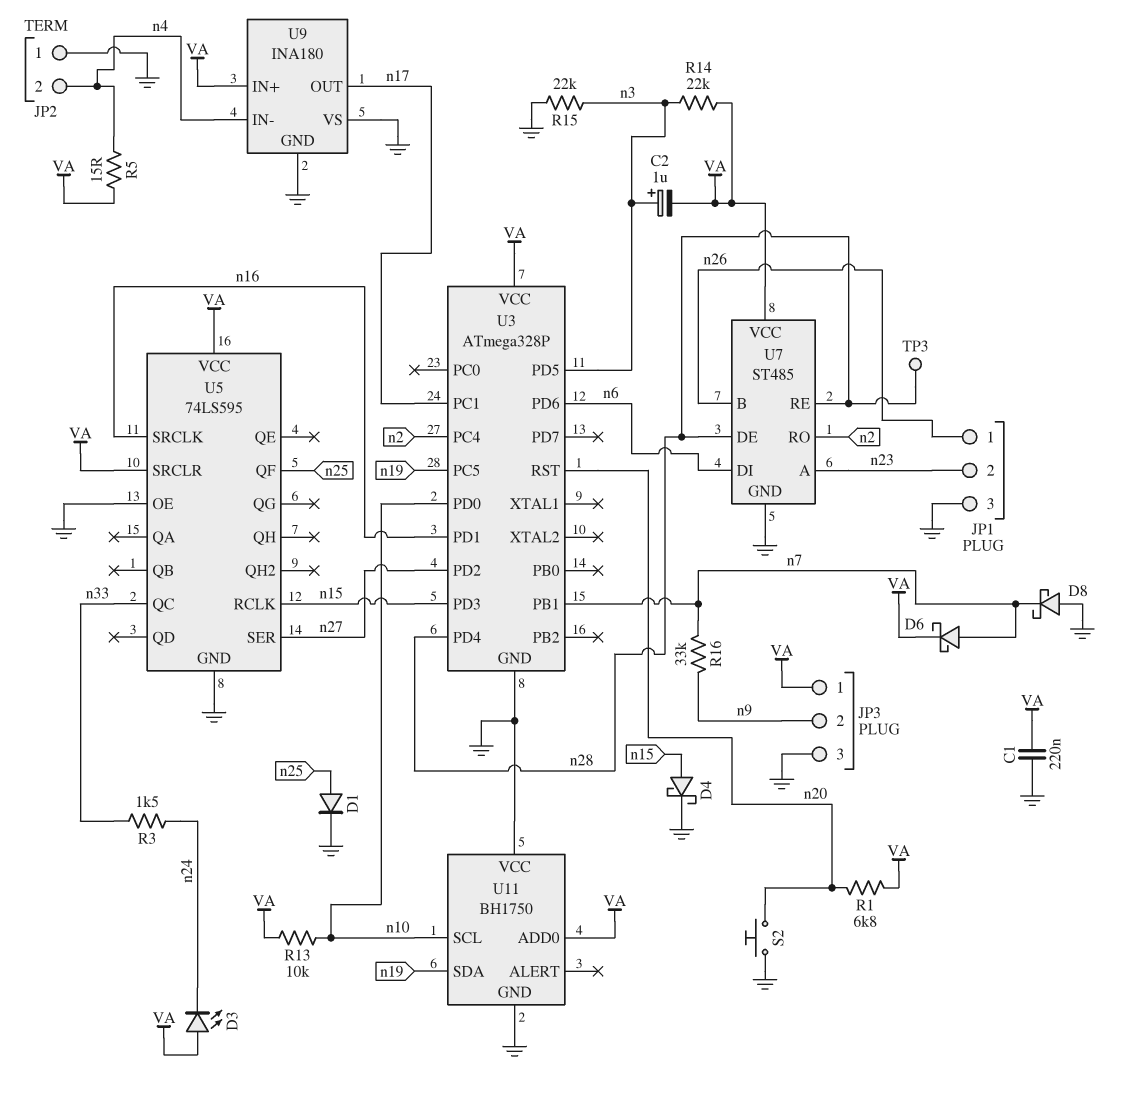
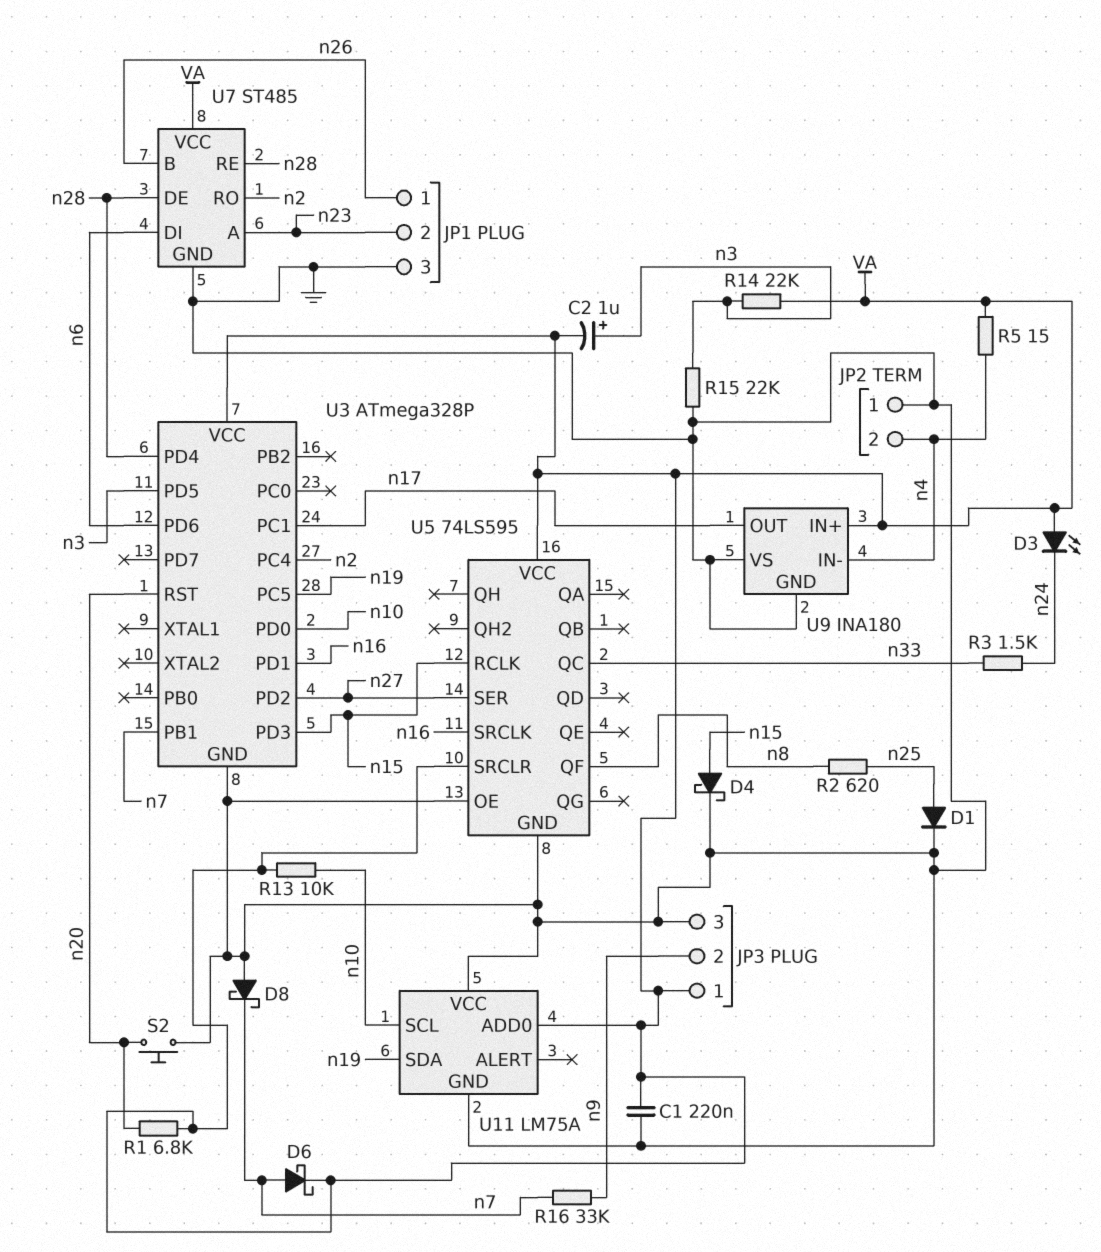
R2: none -> 620 (n8, n25)
TP3: test point (n28) -> none
U5 pin QF: n25 -> n8
U11: BH1750 -> LM75A

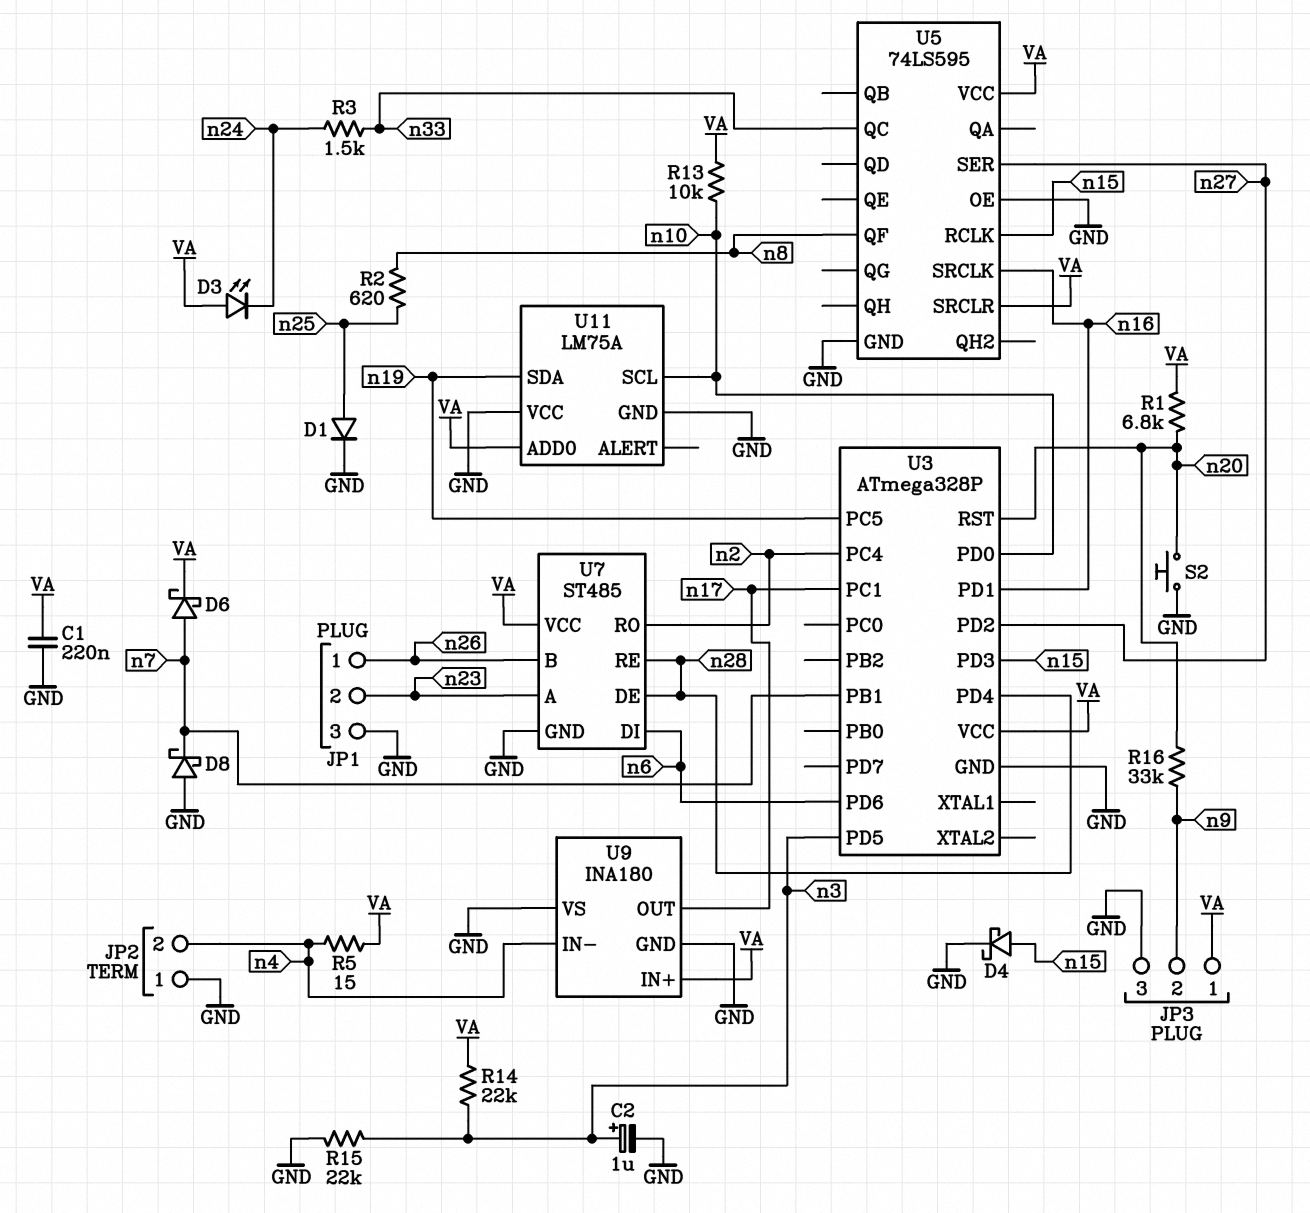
C2: 1uF (plus n3, minus VA) -> 1uF (plus n3, minus GND)
R16: 33k (n7, n9) -> 33k (n9, n20)

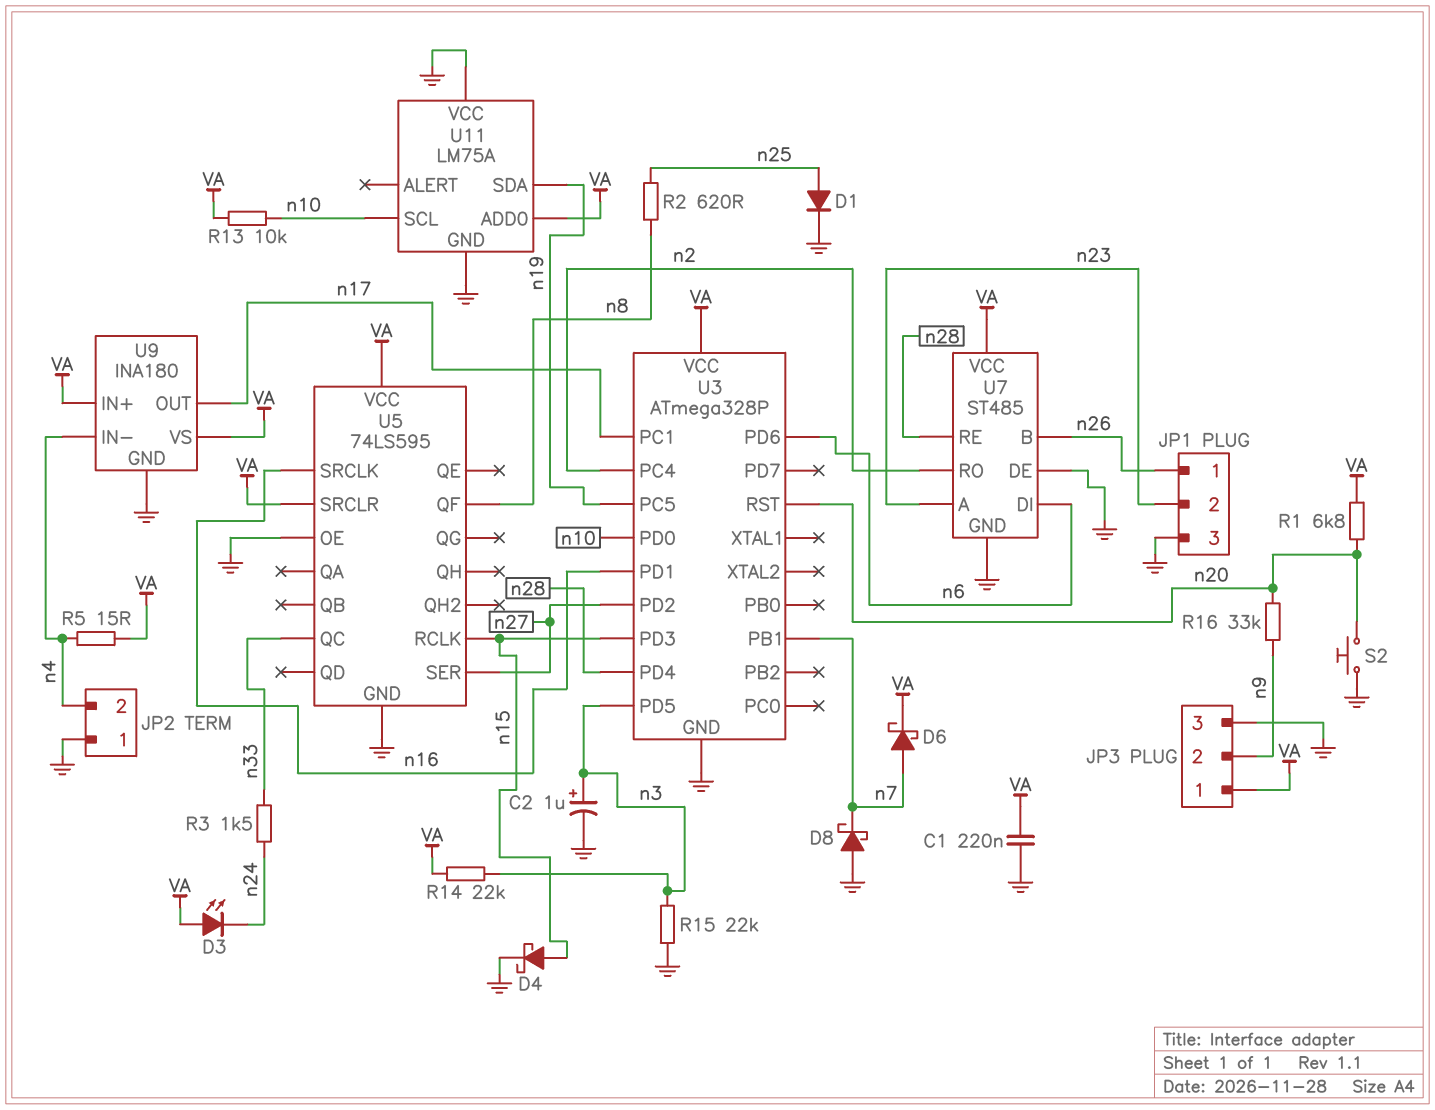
U7 pin DE: n28 -> GND
U9 pin VS: GND -> VA

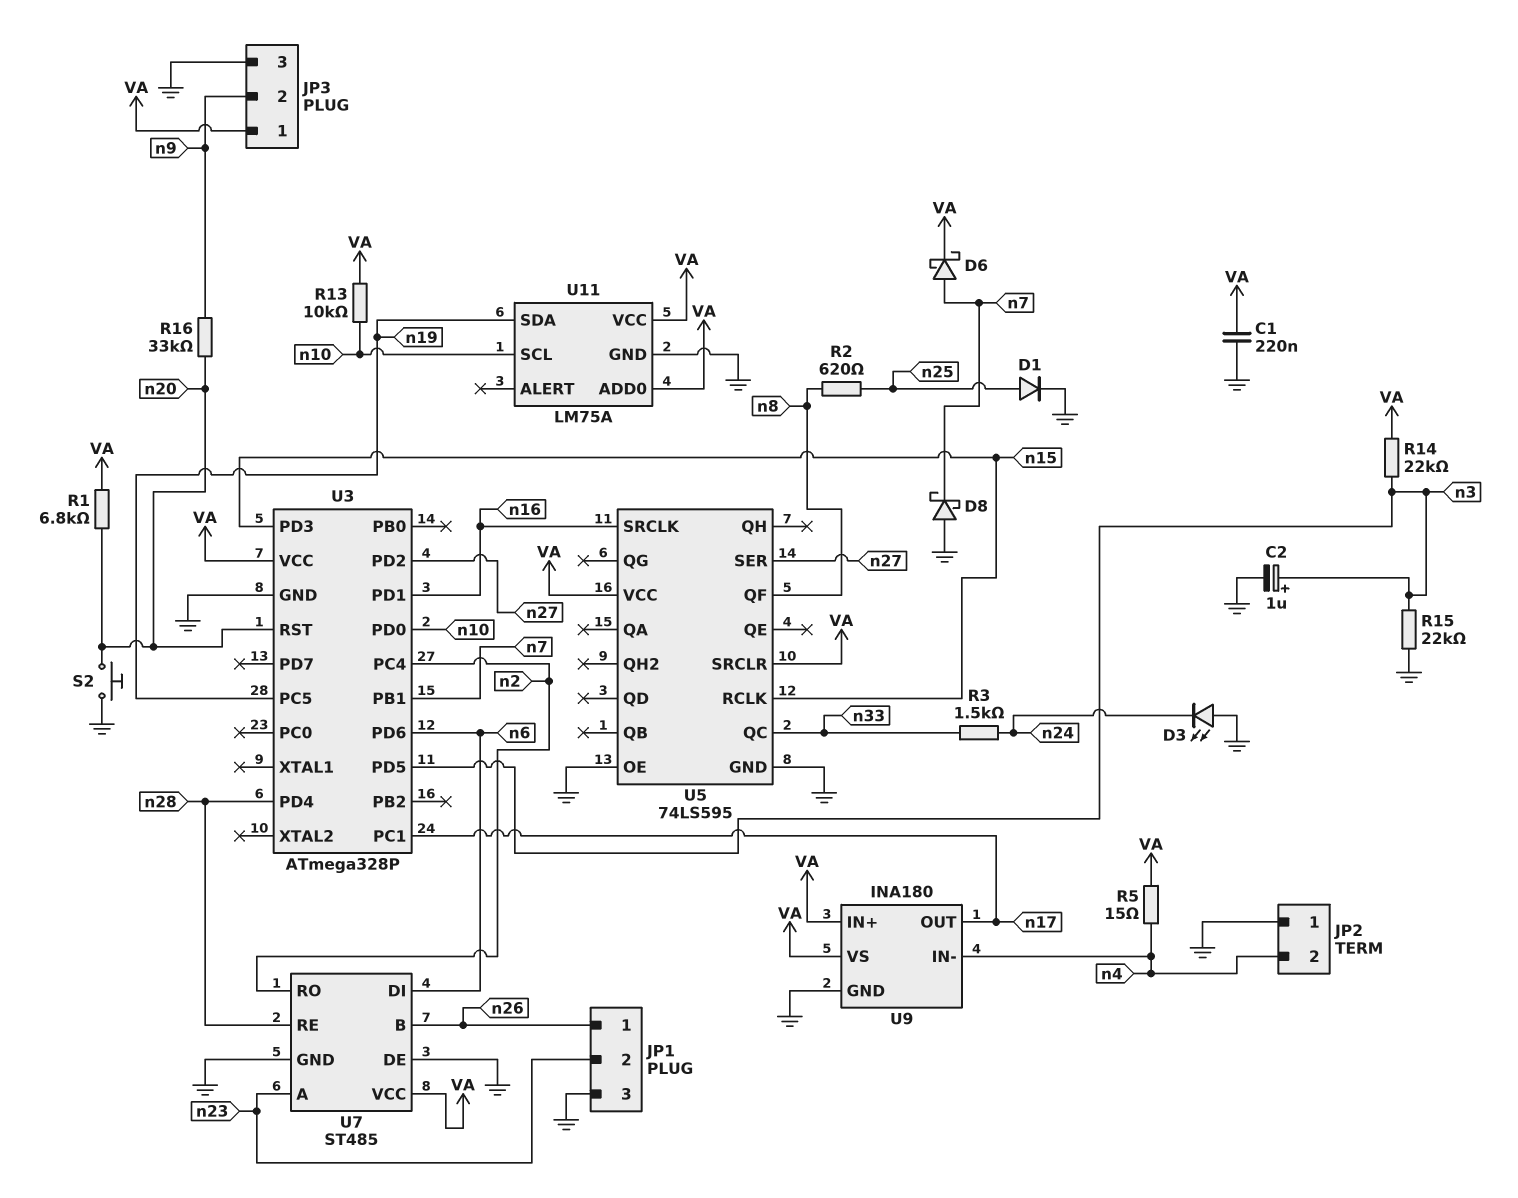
D3: LED (A VA, K n24) -> LED (A GND, K n24)
D4: schottky (A n15, K GND) -> none
U11 pin VCC: GND -> VA

